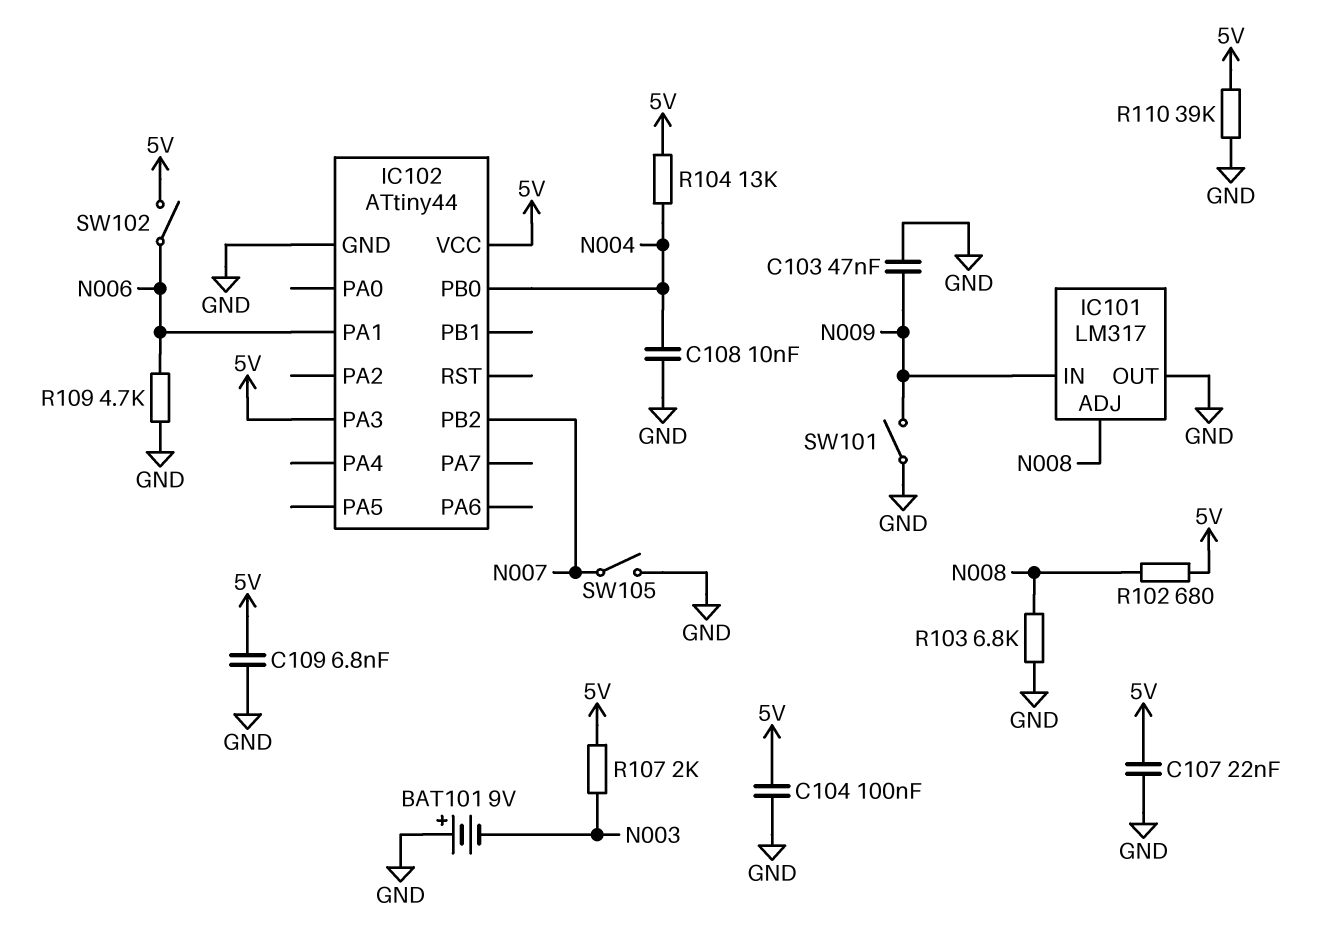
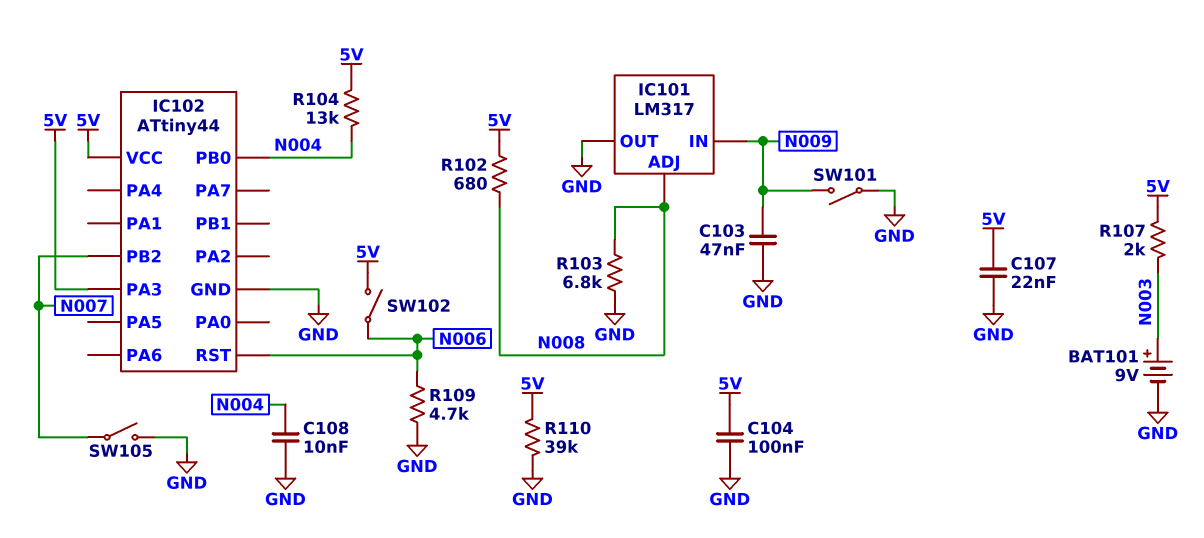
BAT101: 9V (plus GND, minus N003) -> 9V (plus N003, minus GND)
C109: 6.8nF (5V, GND) -> none
IC102 pin PA1: N006 -> none
IC102 pin RST: none -> N006

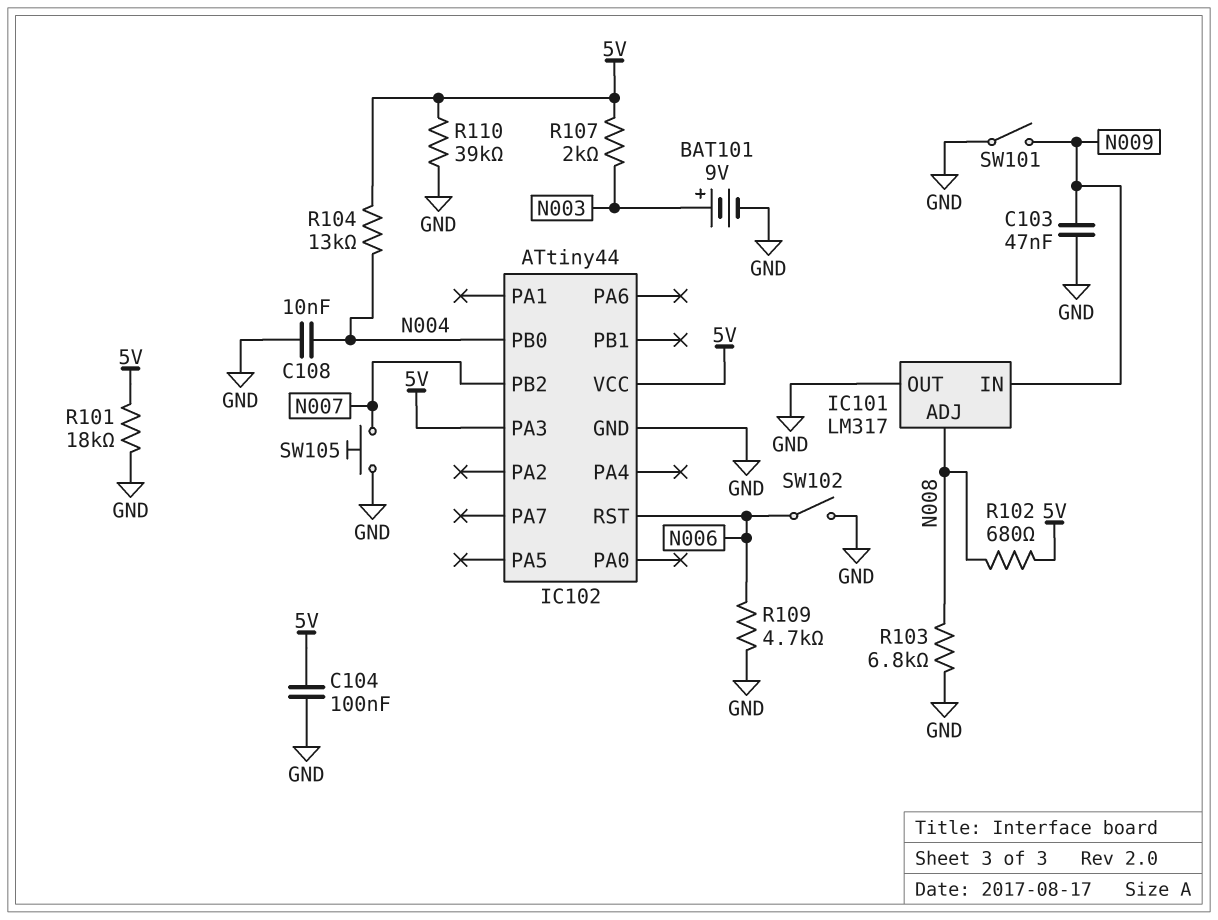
C107: 22nF (5V, GND) -> none
R101: none -> 18k (5V, GND)
SW102: switch (5V, N006) -> switch (GND, N006)
SW105: switch (GND, N007) -> button (GND, N007)

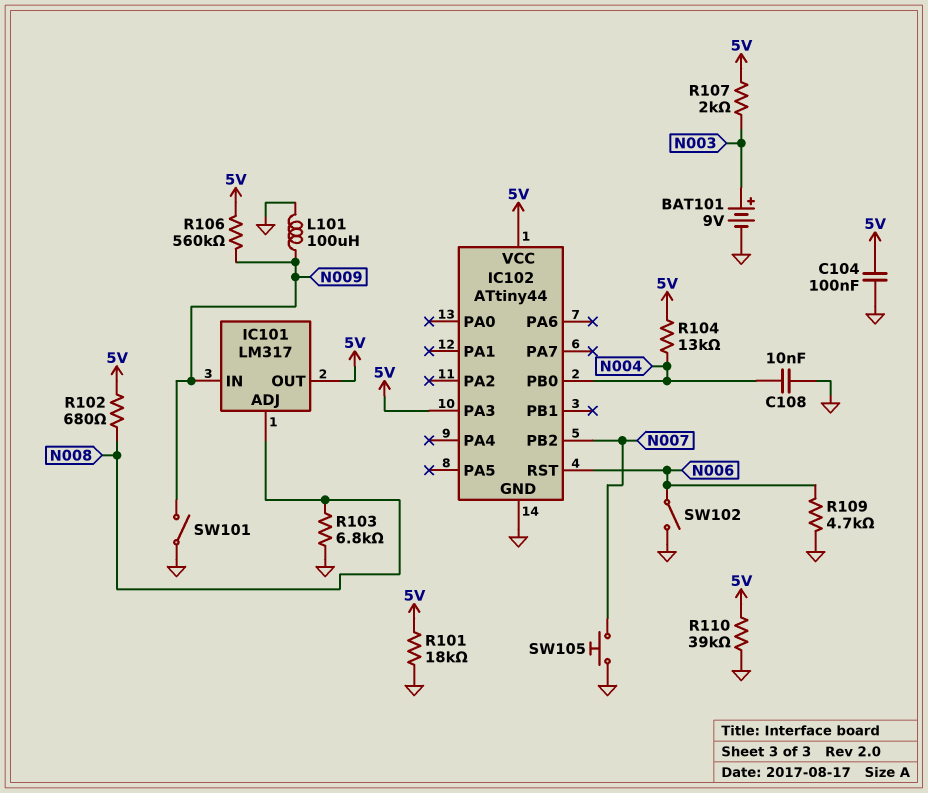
C103: 47nF (GND, N009) -> none
IC101 pin OUT: GND -> 5V
L101: none -> 100uH (GND, N009)
R106: none -> 560k (5V, N009)

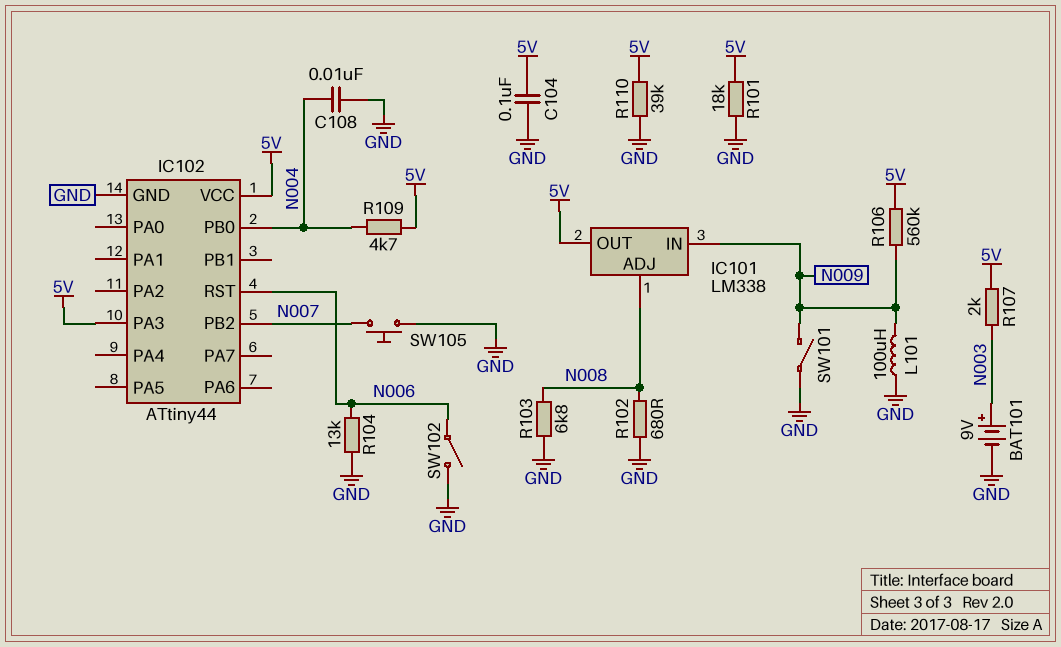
IC101: LM317 -> LM338
R102: 680 (5V, N008) -> 680 (GND, N008)
R104: 13k (5V, N004) -> 13k (GND, N006)
R109: 4.7k (GND, N006) -> 4.7k (5V, N004)

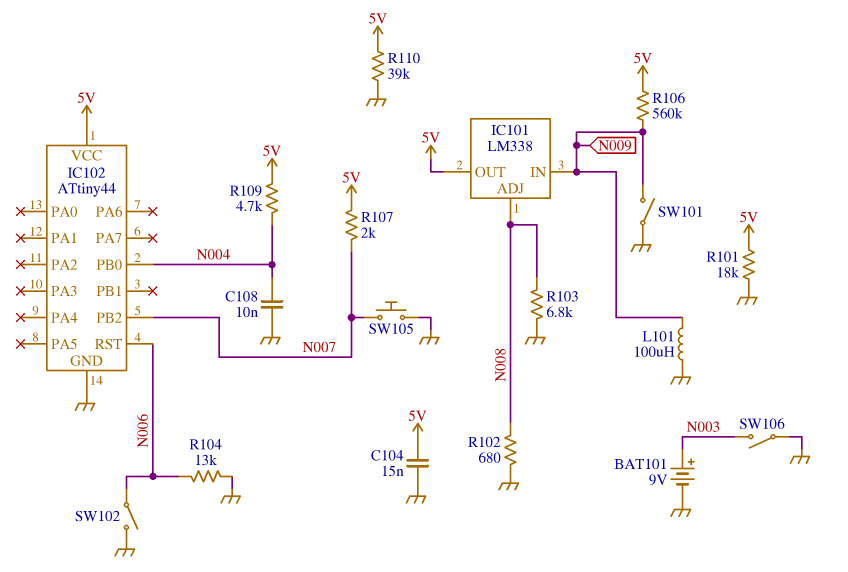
C104: 100nF (5V, GND) -> 15nF (5V, GND)
IC102 pin PA3: 5V -> none
R107: 2k (5V, N003) -> 2k (5V, N007)
SW106: none -> switch (GND, N003)

